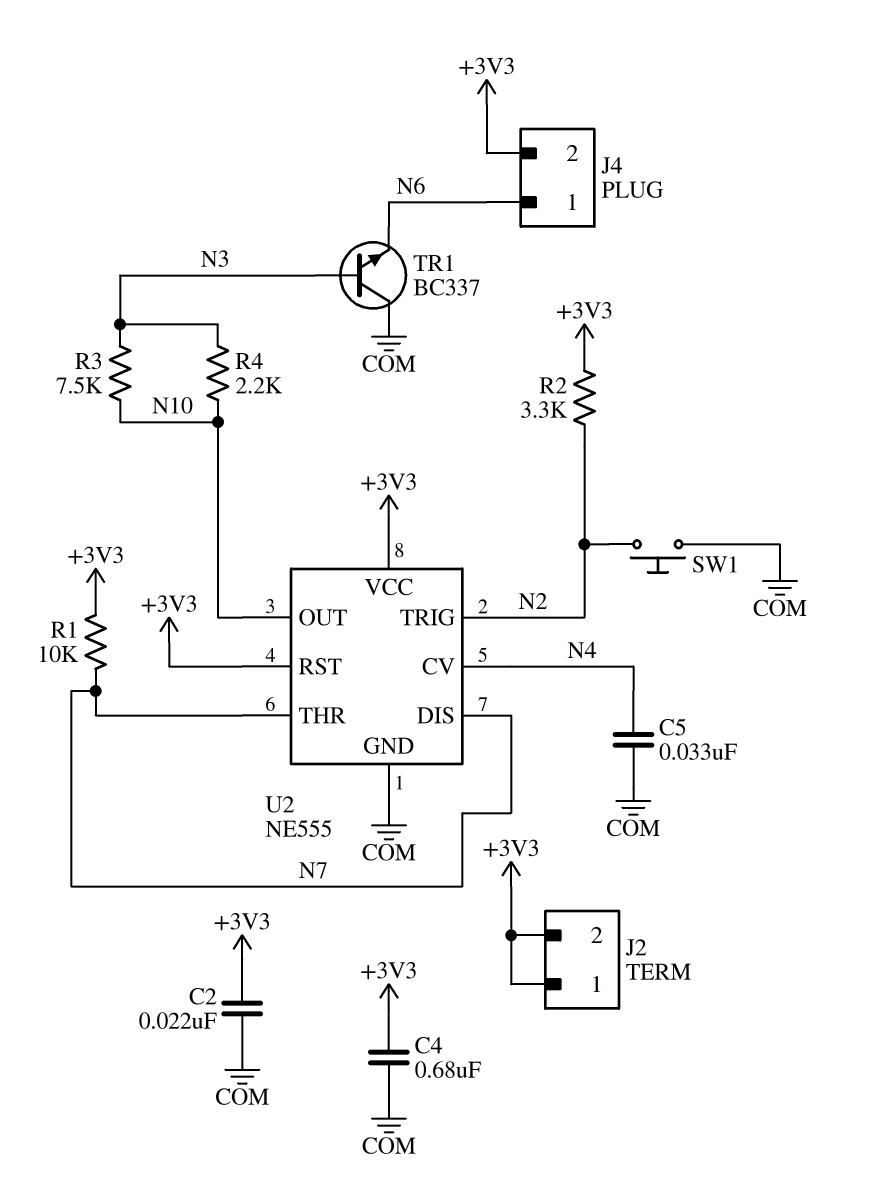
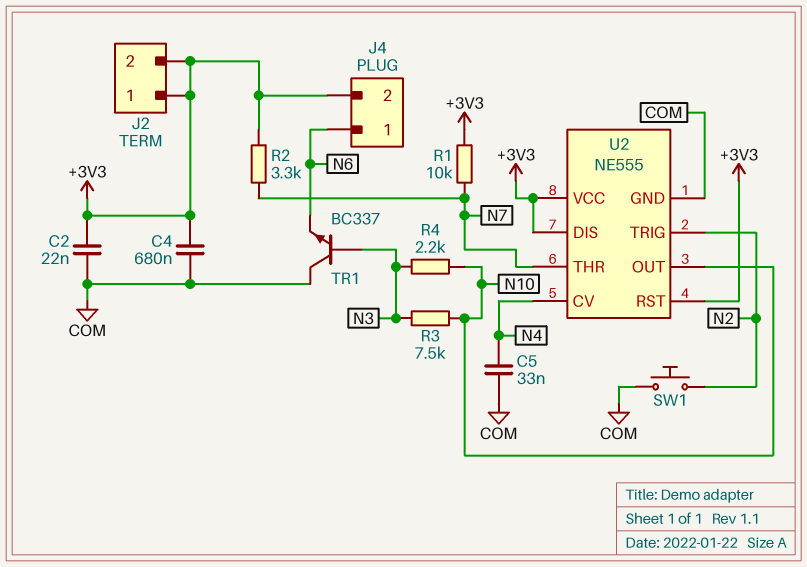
R2: 3.3k (+3V3, N2) -> 3.3k (+3V3, N7)
U2 pin DIS: N7 -> +3V3

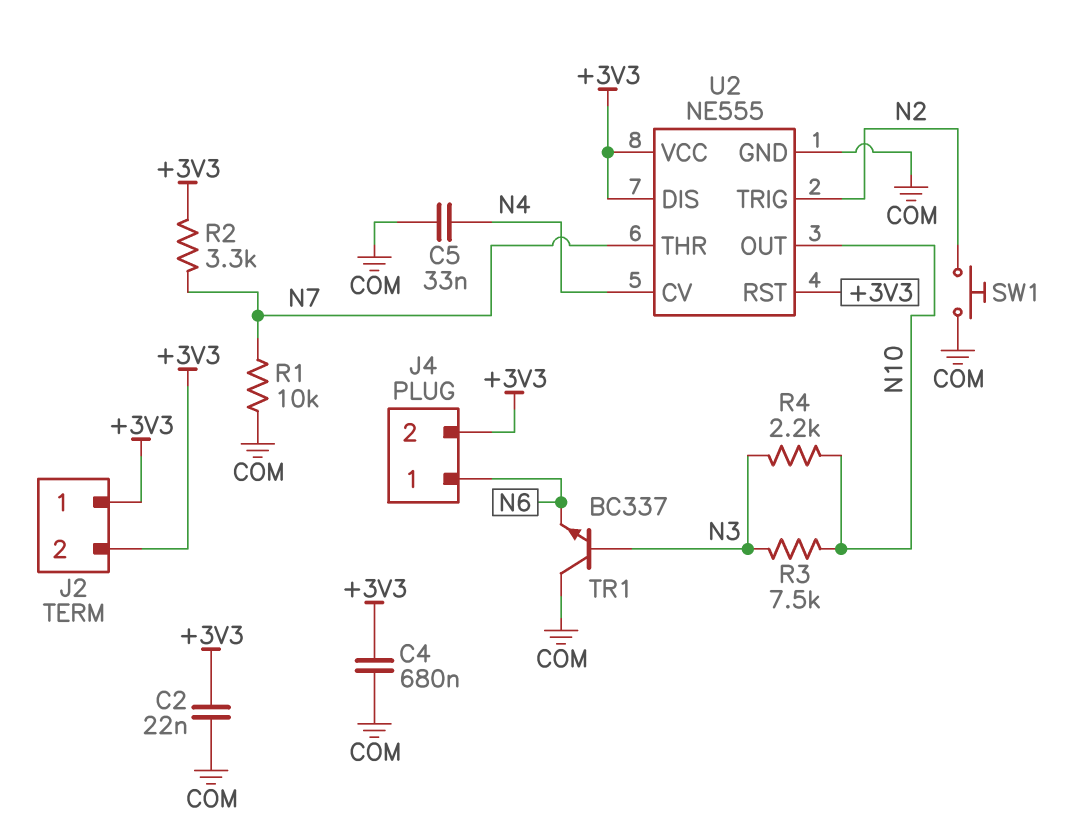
R1: 10k (+3V3, N7) -> 10k (COM, N7)

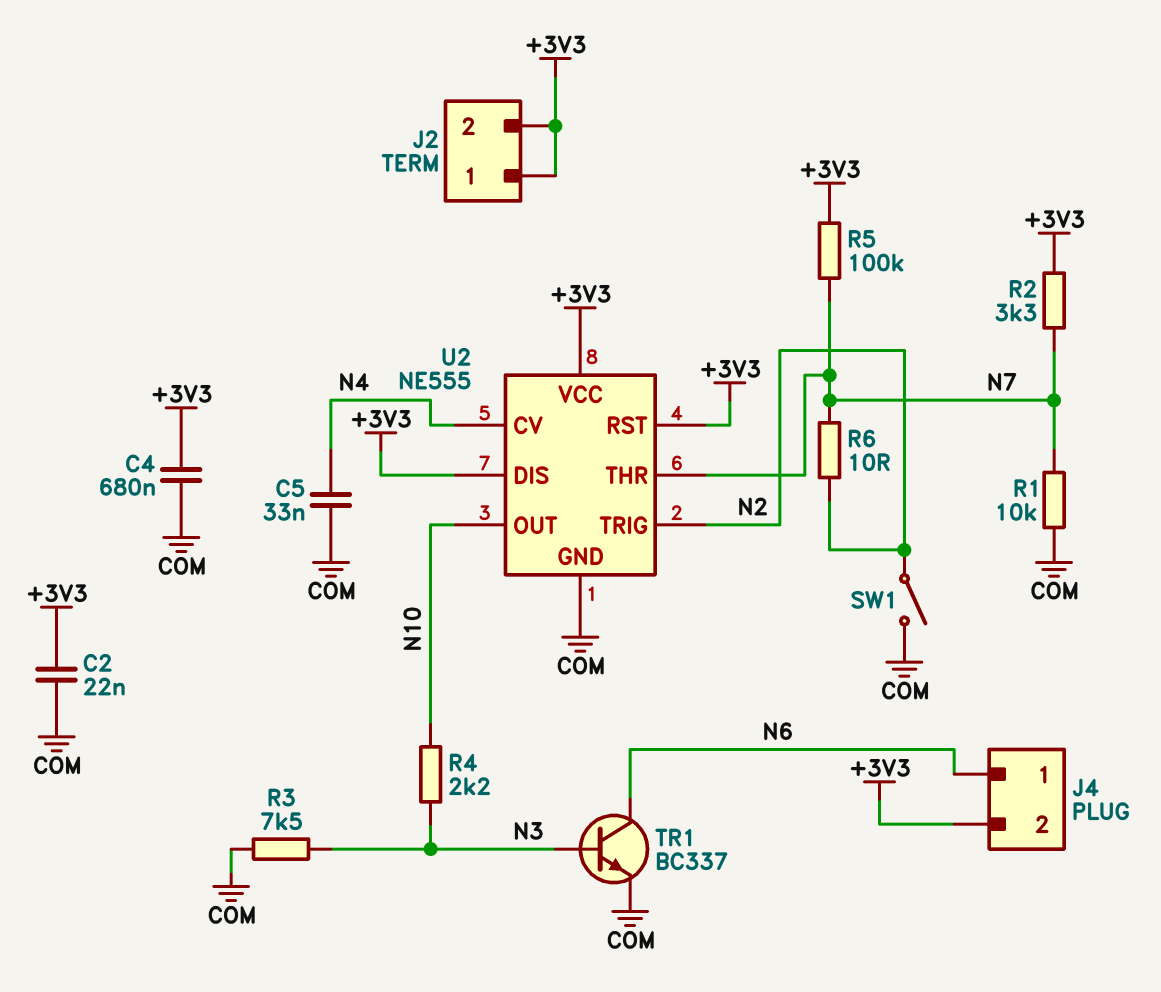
R3: 7.5k (N3, N10) -> 7.5k (COM, N3)
R5: none -> 100k (+3V3, N7)
R6: none -> 10 (N2, N7)
SW1: button (COM, N2) -> switch (COM, N2)
TR1: NPN BC337 (B N3, C COM, E N6) -> NPN BC337 (B N3, C N6, E COM)

